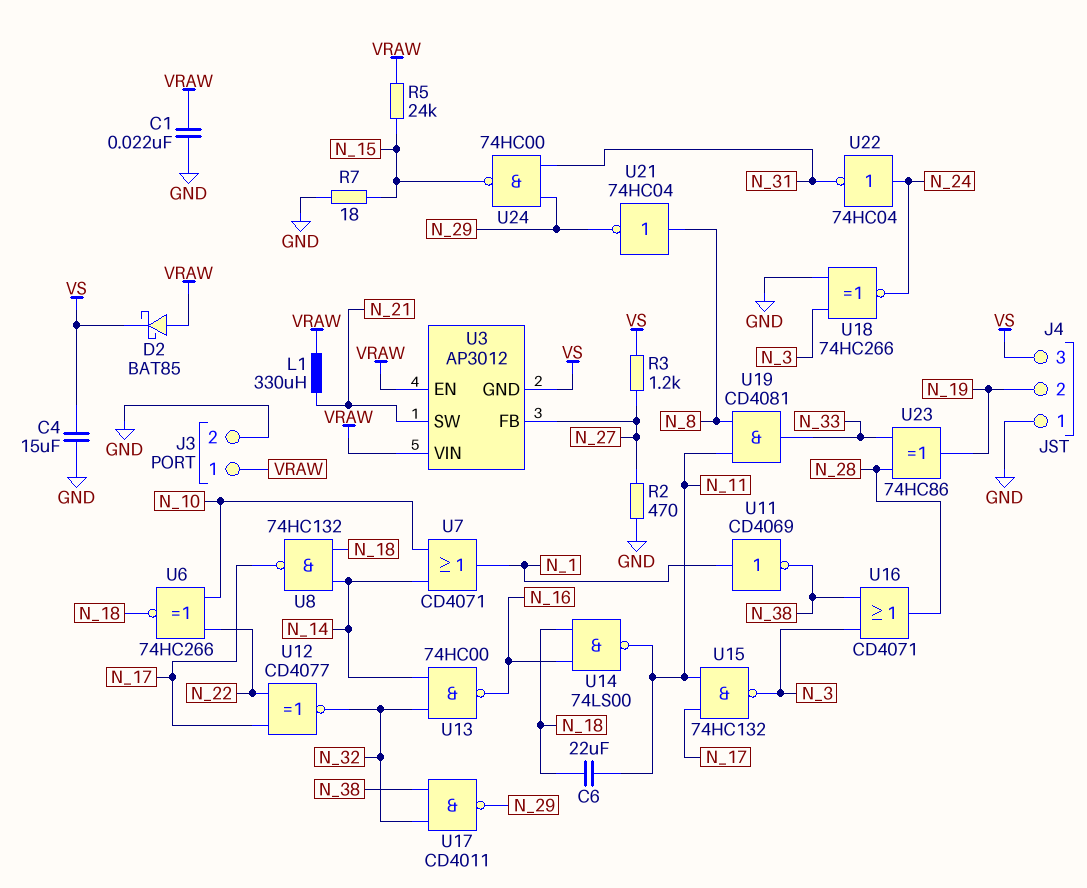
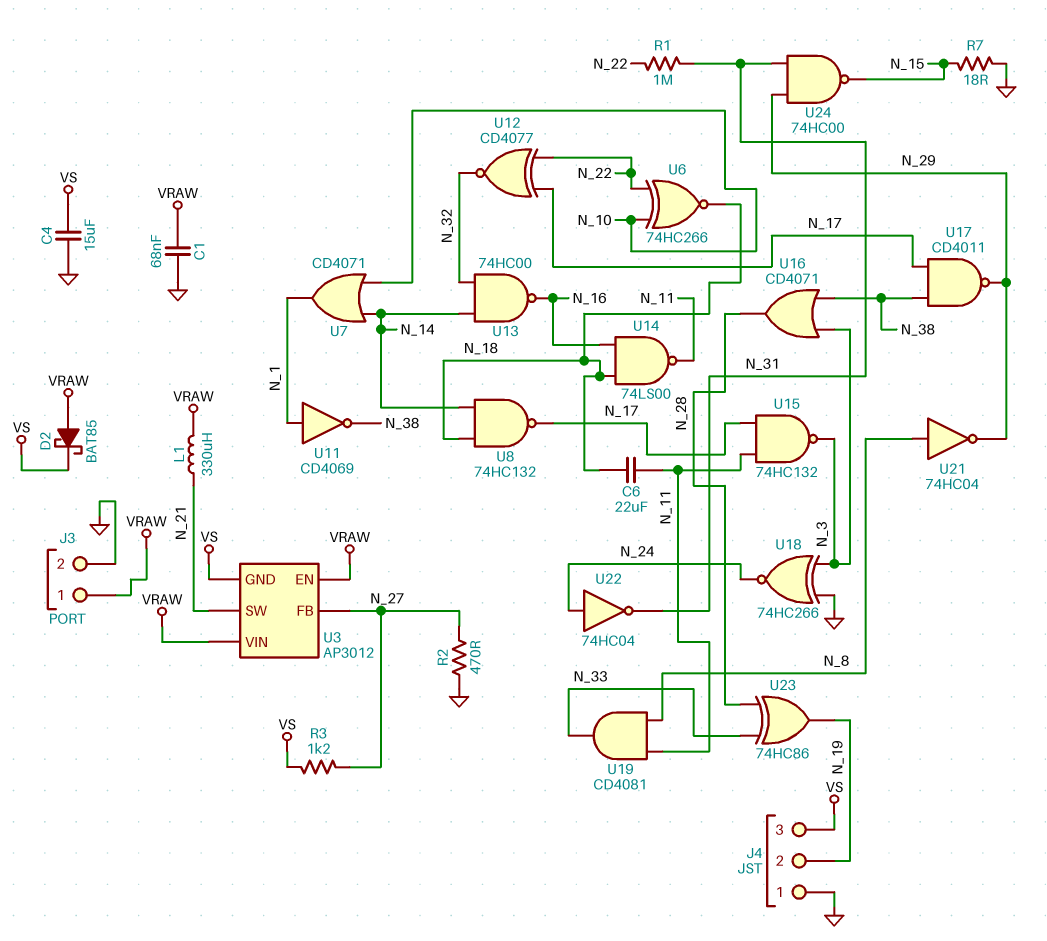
C1: 22nF (GND, VRAW) -> 68nF (GND, VRAW)
R1: none -> 1M (N_22, N_31)
R5: 24k (N_15, VRAW) -> none
U17: NAND CD4011 (in N_32, in N_38, out N_29) -> NAND CD4011 (in N_17, in N_38, out N_29)

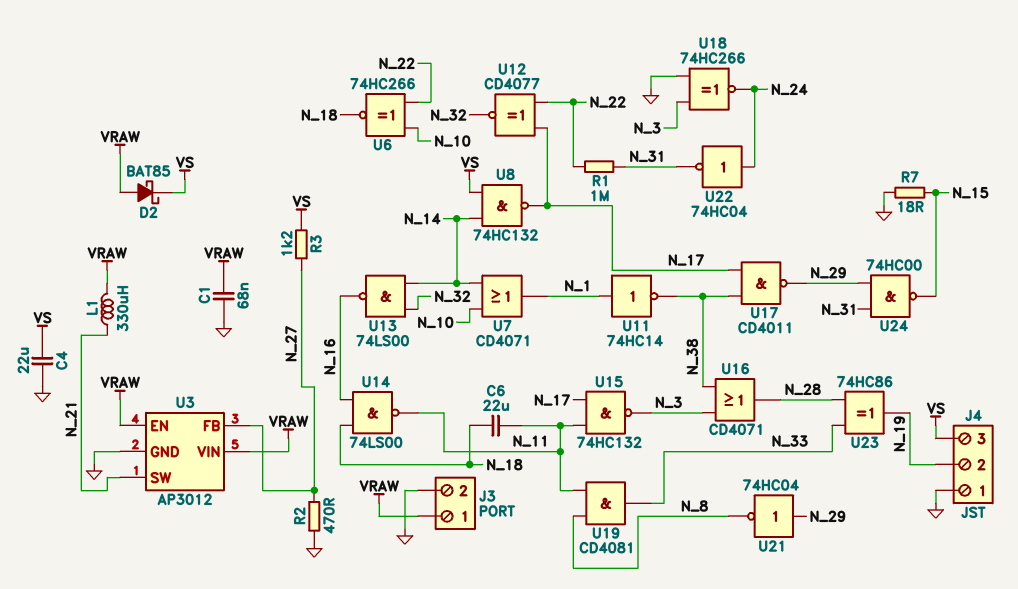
C4: 15uF (GND, VS) -> 22uF (GND, VS)
U3 pin GND: VS -> GND
U8: NAND 74HC132 (in N_14, in N_18, out N_17) -> NAND 74HC132 (in N_14, in VS, out N_17)
U11: NOT CD4069 (in N_1, out N_38) -> NOT 74HC14 (in N_1, out N_38)
U13: NAND 74HC00 (in N_14, in N_32, out N_16) -> NAND 74LS00 (in N_14, in N_32, out N_16)
U21: NOT 74HC04 (in N_8, out N_29) -> NOT 74HC04 (in N_29, out N_8)

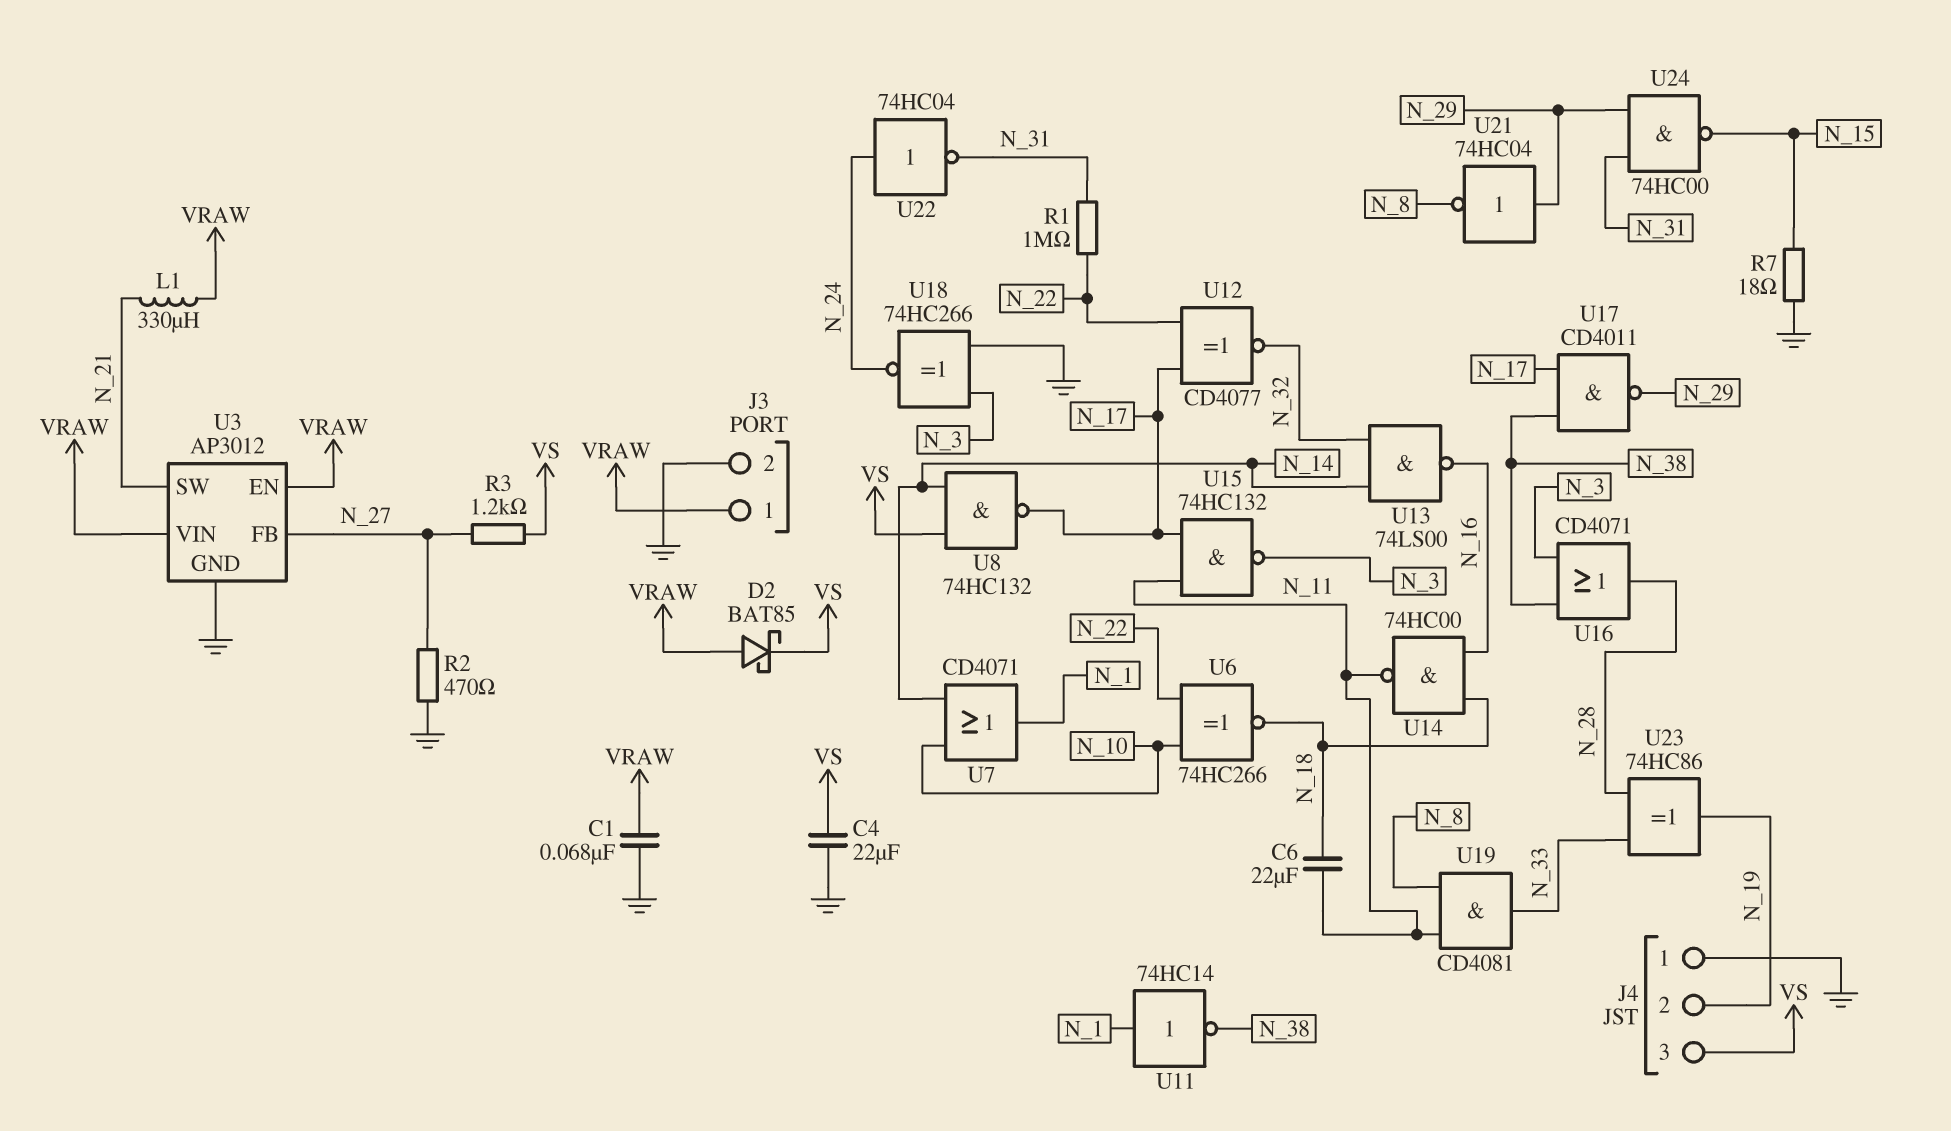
U14: NAND 74LS00 (in N_16, in N_18, out N_11) -> NAND 74HC00 (in N_16, in N_18, out N_11)

